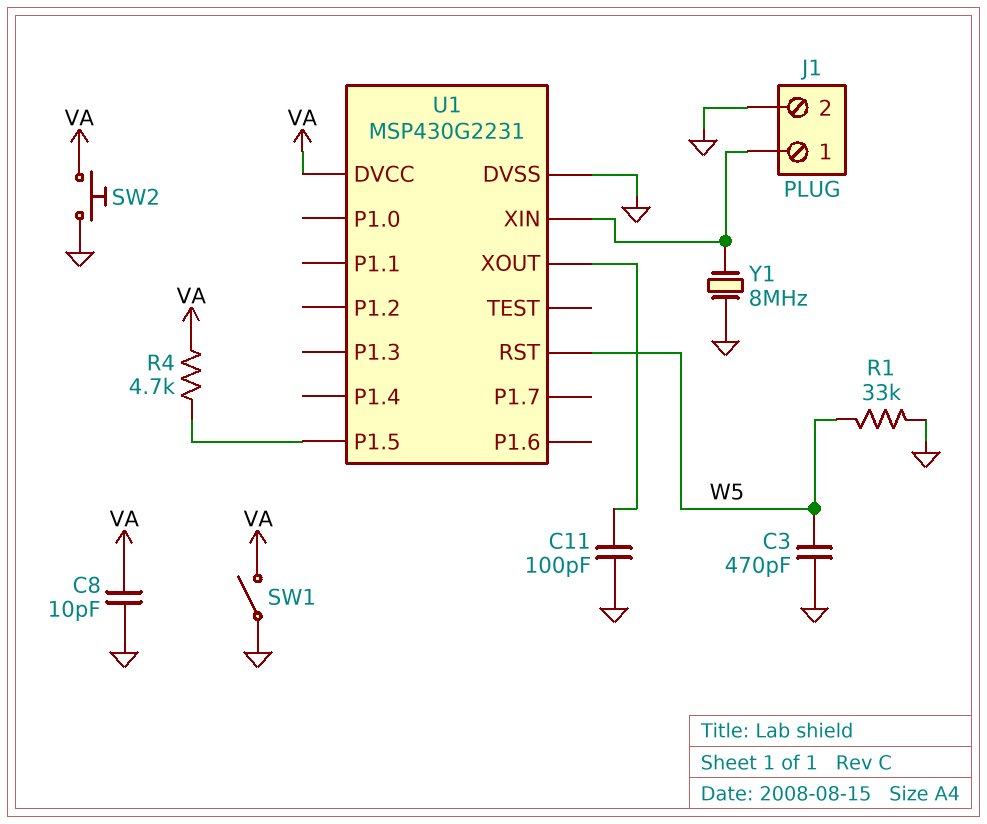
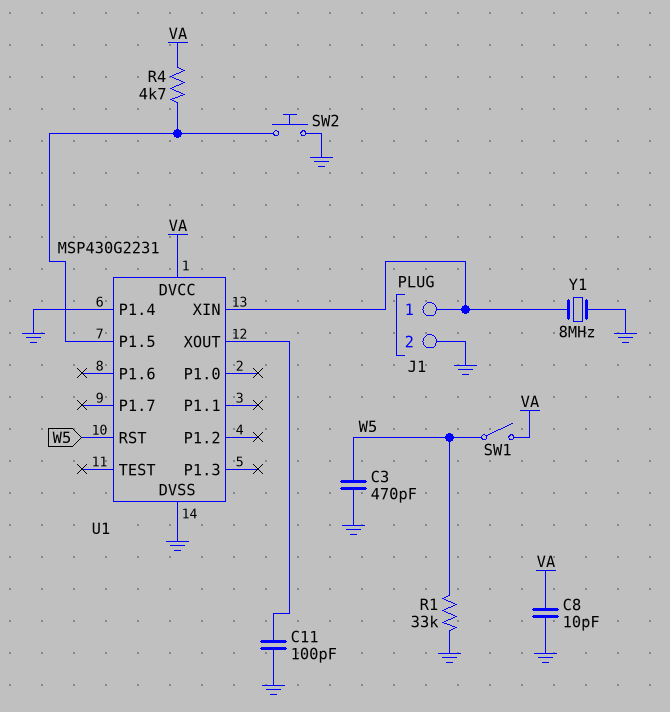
SW1: switch (GND, VA) -> switch (VA, W5)
SW2: button (GND, VA) -> button (GND, U1/P1.5)
U1 pin P1.4: none -> GND

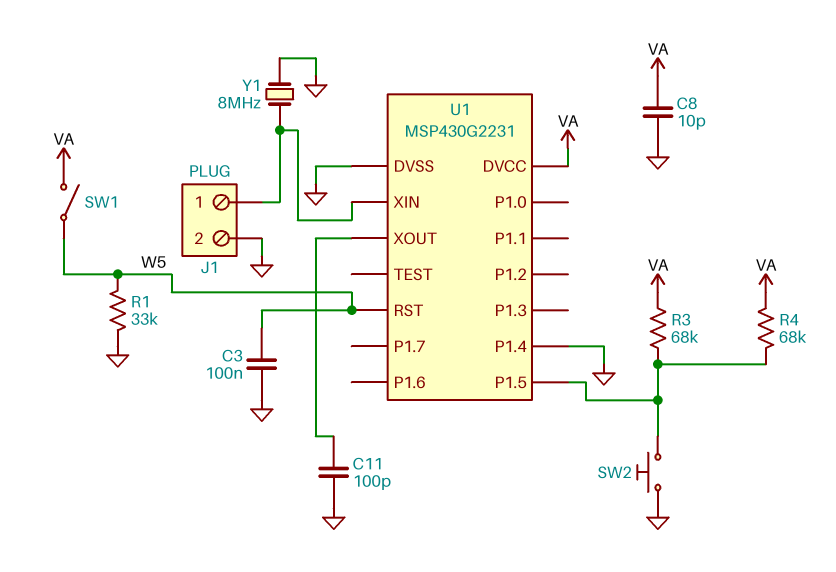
C3: 470pF (GND, W5) -> 100nF (GND, W5)
R3: none -> 68k (U1/P1.5, VA)
R4: 4.7k (U1/P1.5, VA) -> 68k (U1/P1.5, VA)

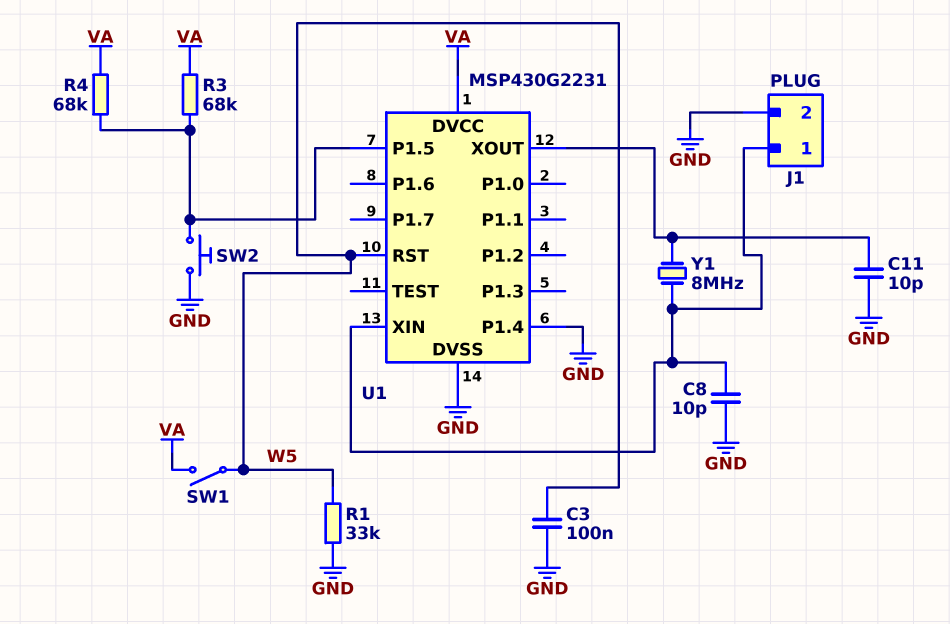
C8: 10pF (GND, VA) -> 10pF (GND, J1/1)
C11: 100pF (GND, U1/XOUT) -> 10pF (GND, U1/XOUT)
Y1: 8MHz (GND, J1/1) -> 8MHz (J1/1, U1/XOUT)

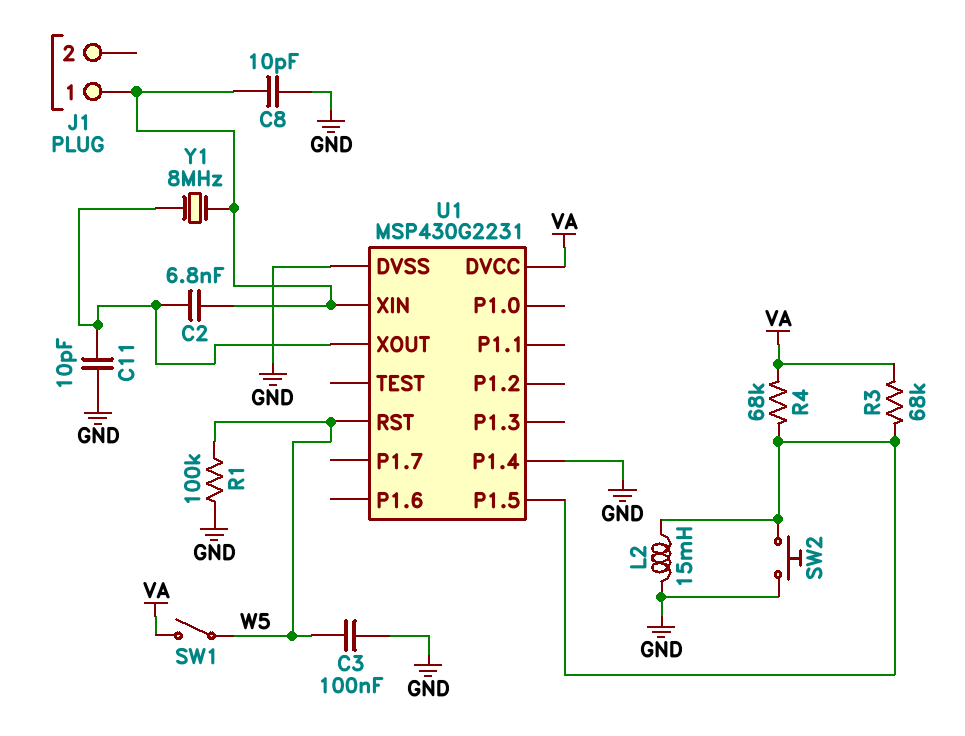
C2: none -> 6.8nF (J1/1, U1/XOUT)
J1 pin 2: GND -> none
L2: none -> 15mH (GND, U1/P1.5)
R1: 33k (GND, W5) -> 100k (GND, W5)

